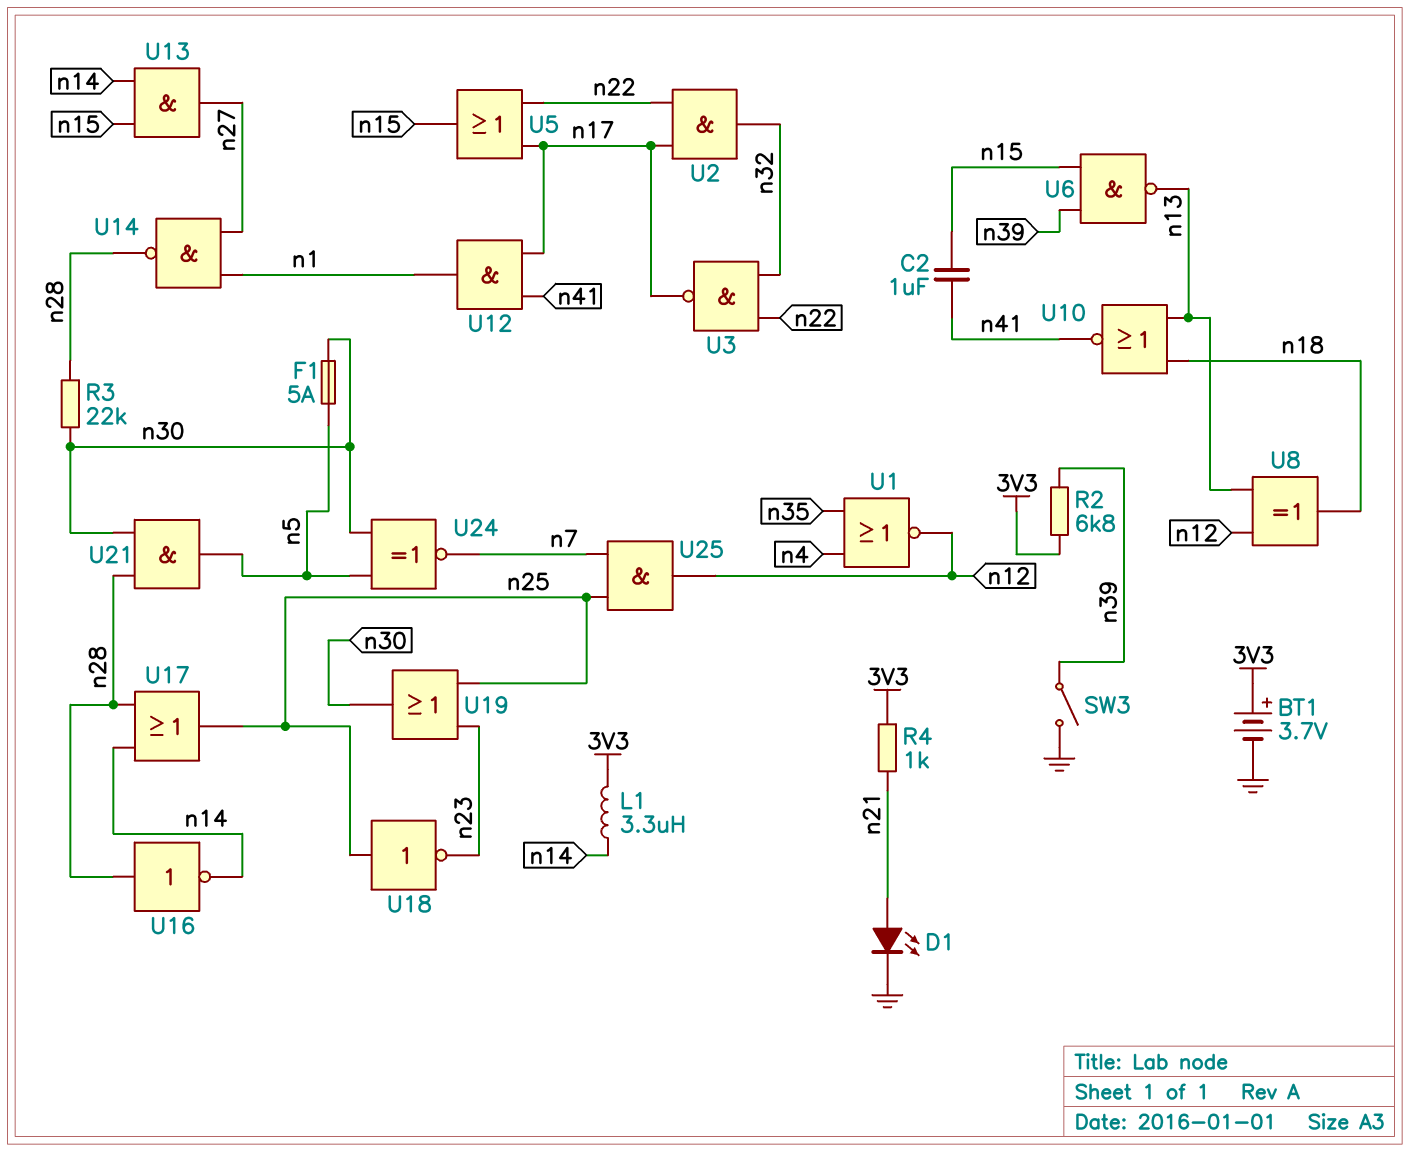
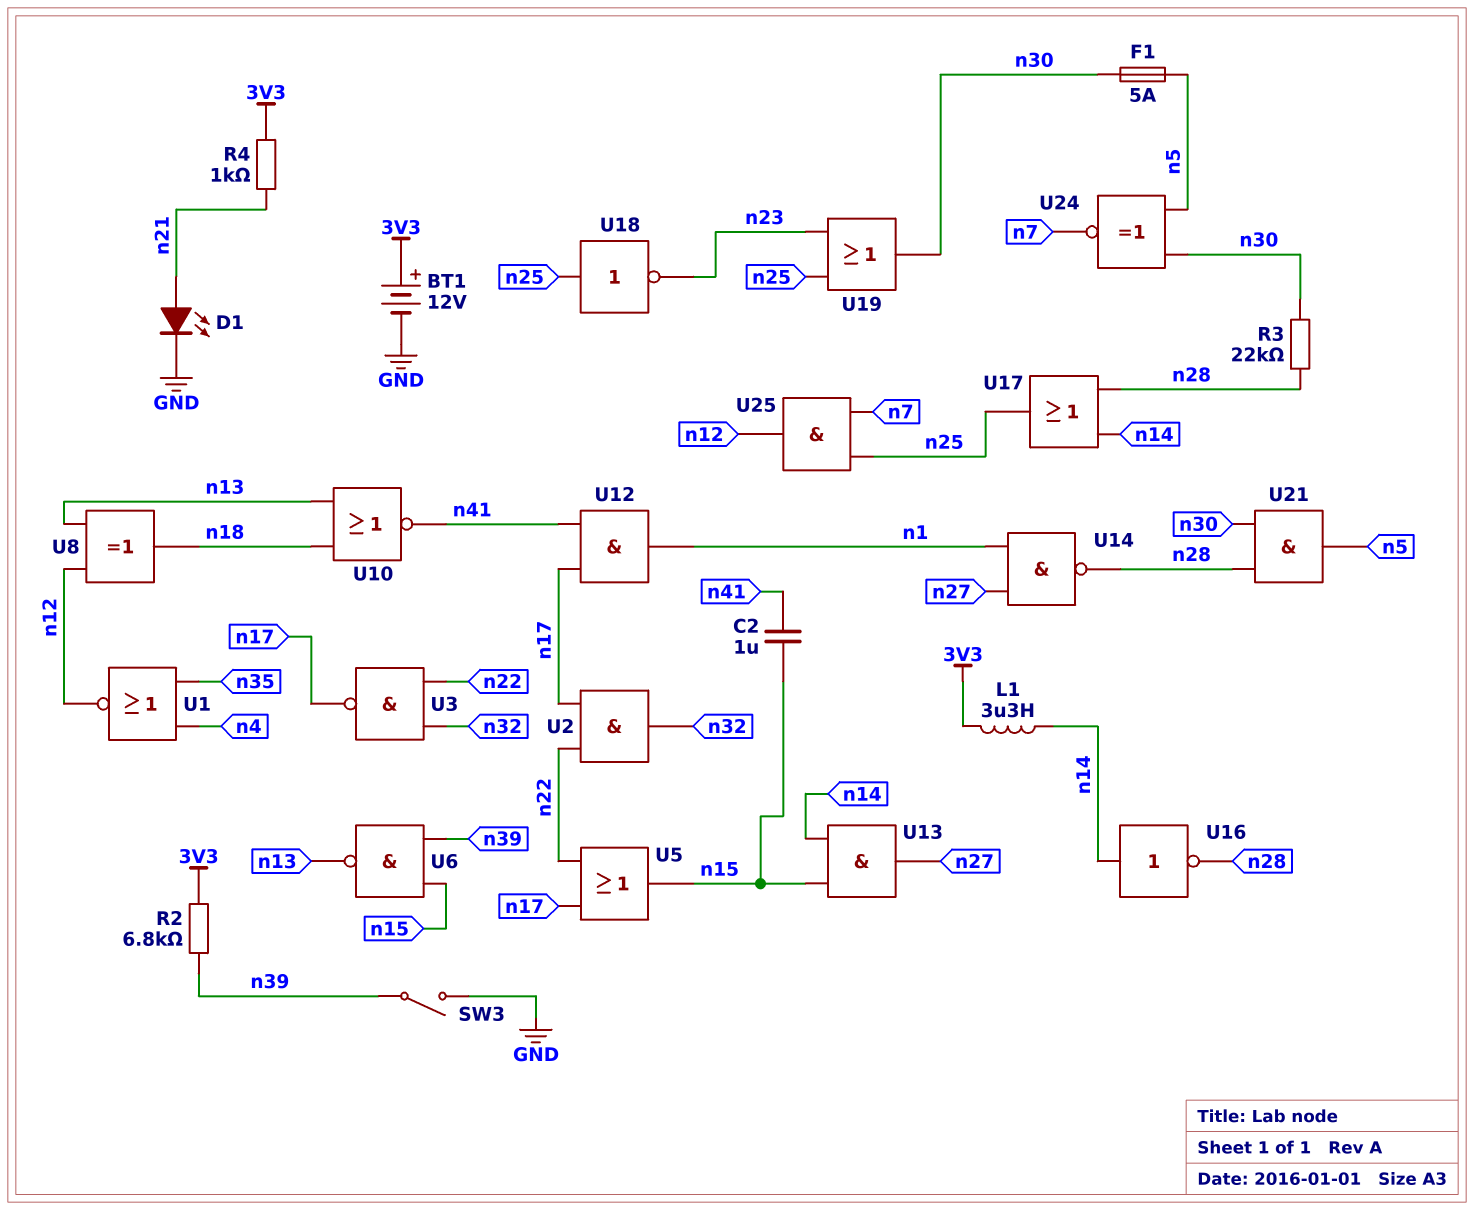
BT1: 3.7V (plus 3V3, minus GND) -> 12V (plus 3V3, minus GND)
U16: NOT (in n28, out n14) -> NOT (in n14, out n28)

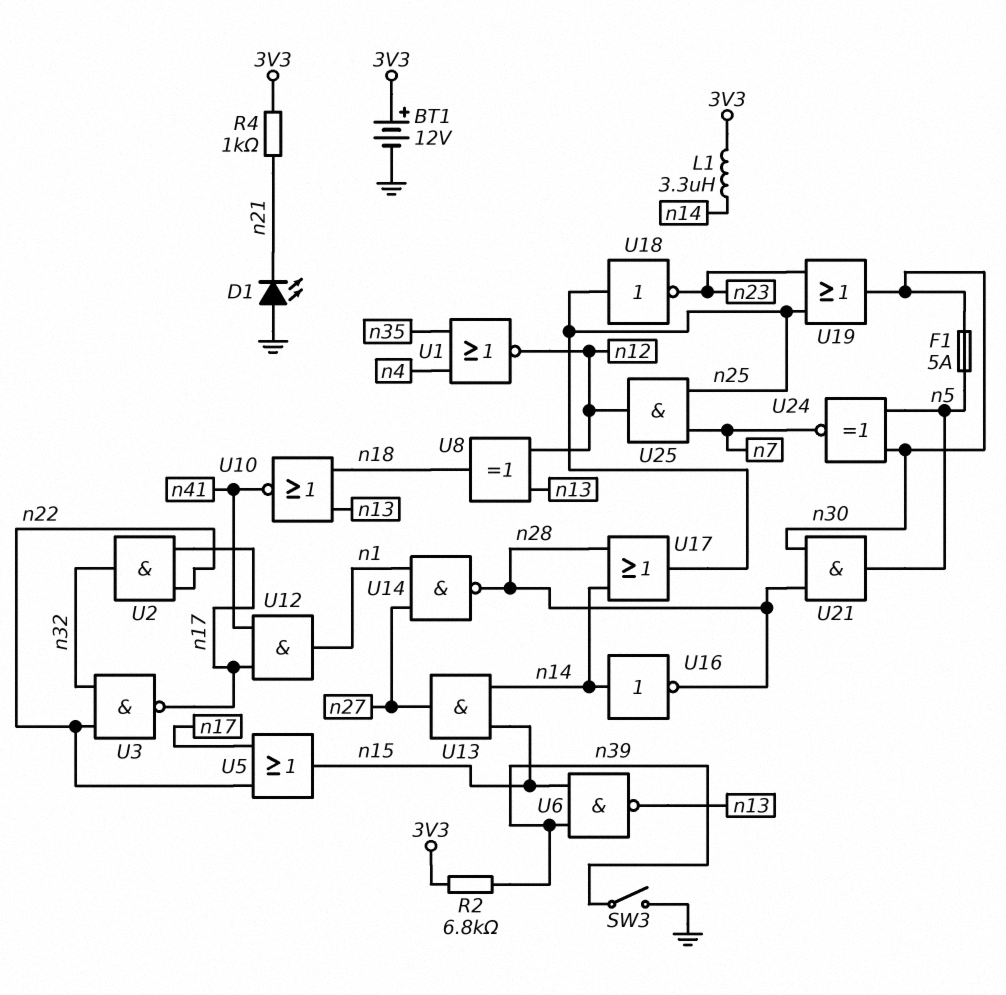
C2: 1uF (n15, n41) -> none
D1: LED (A n21, K GND) -> LED (A GND, K n21)
R3: 22k (n28, n30) -> none

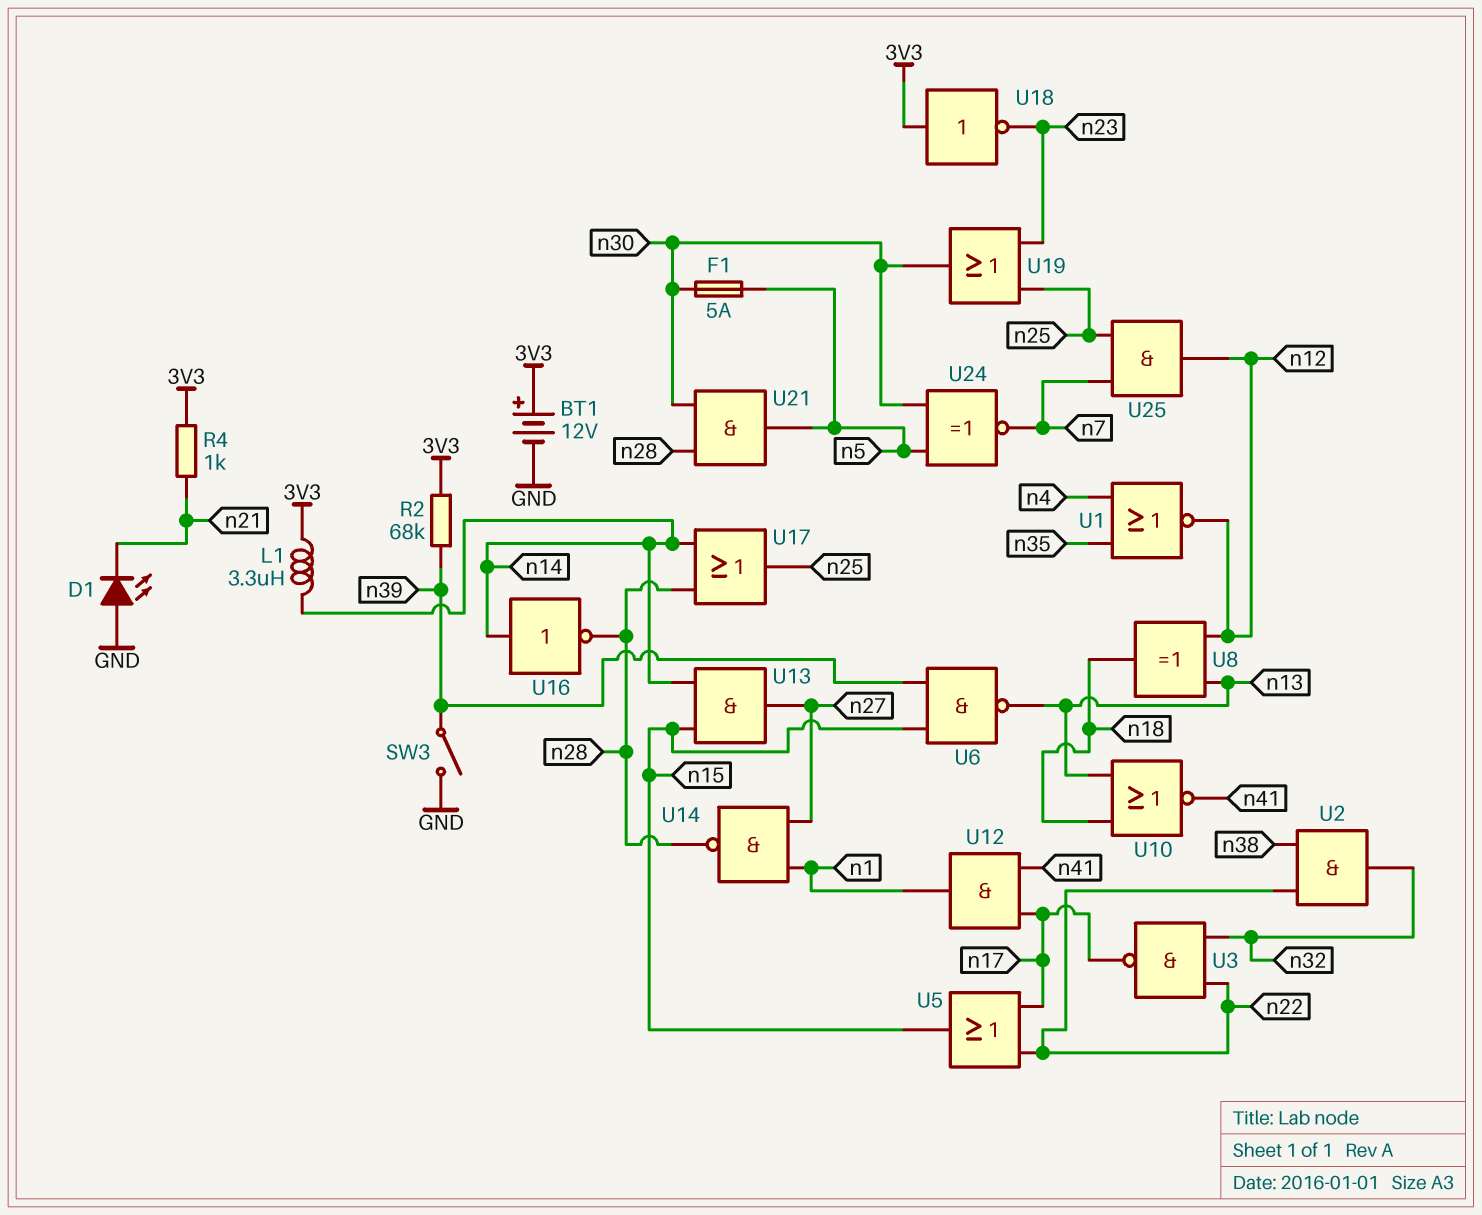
R2: 6.8k (3V3, n39) -> 68k (3V3, n39)
U2: AND (in n17, in n22, out n32) -> AND (in n22, in n38, out n32)
U18: NOT (in n25, out n23) -> NOT (in 3V3, out n23)

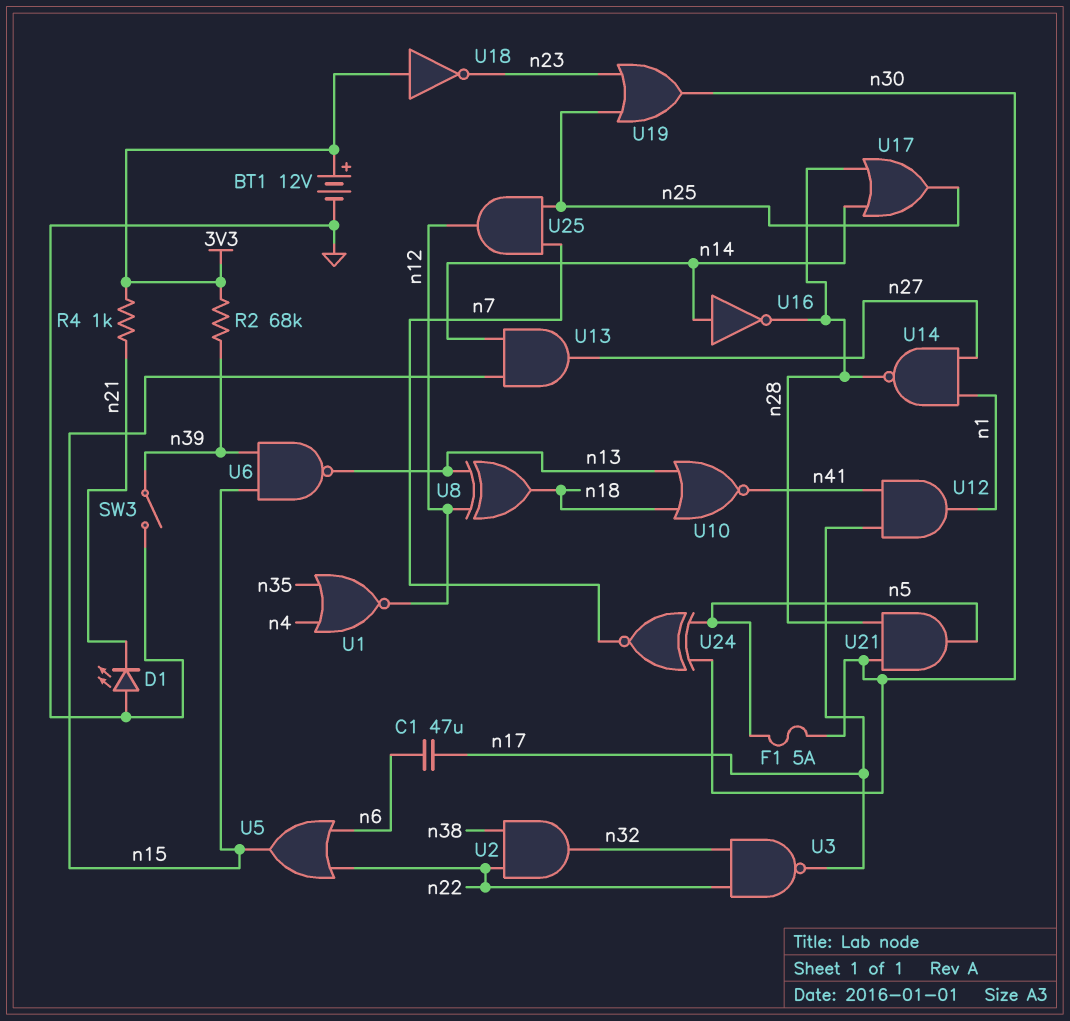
C1: none -> 47uF (n6, n17)
L1: 3.3uH (3V3, n14) -> none
U5: OR (in n17, in n22, out n15) -> OR (in n6, in n22, out n15)

